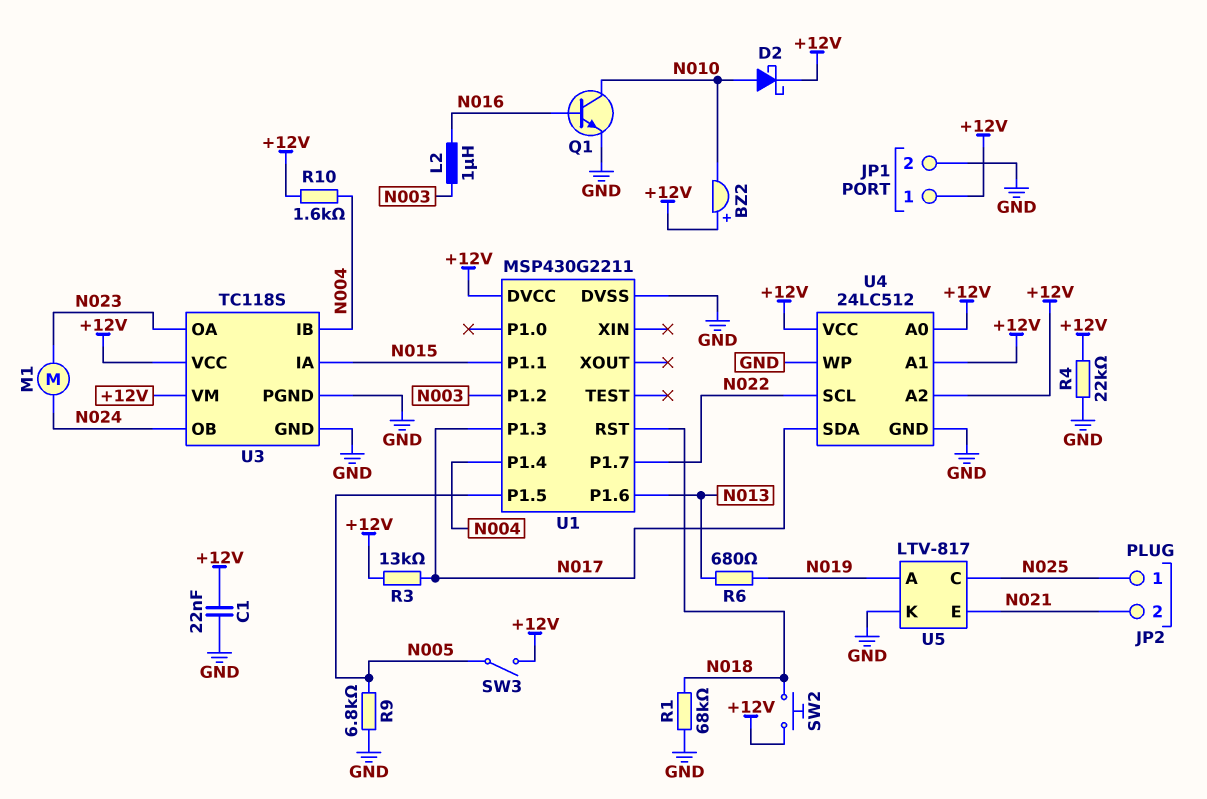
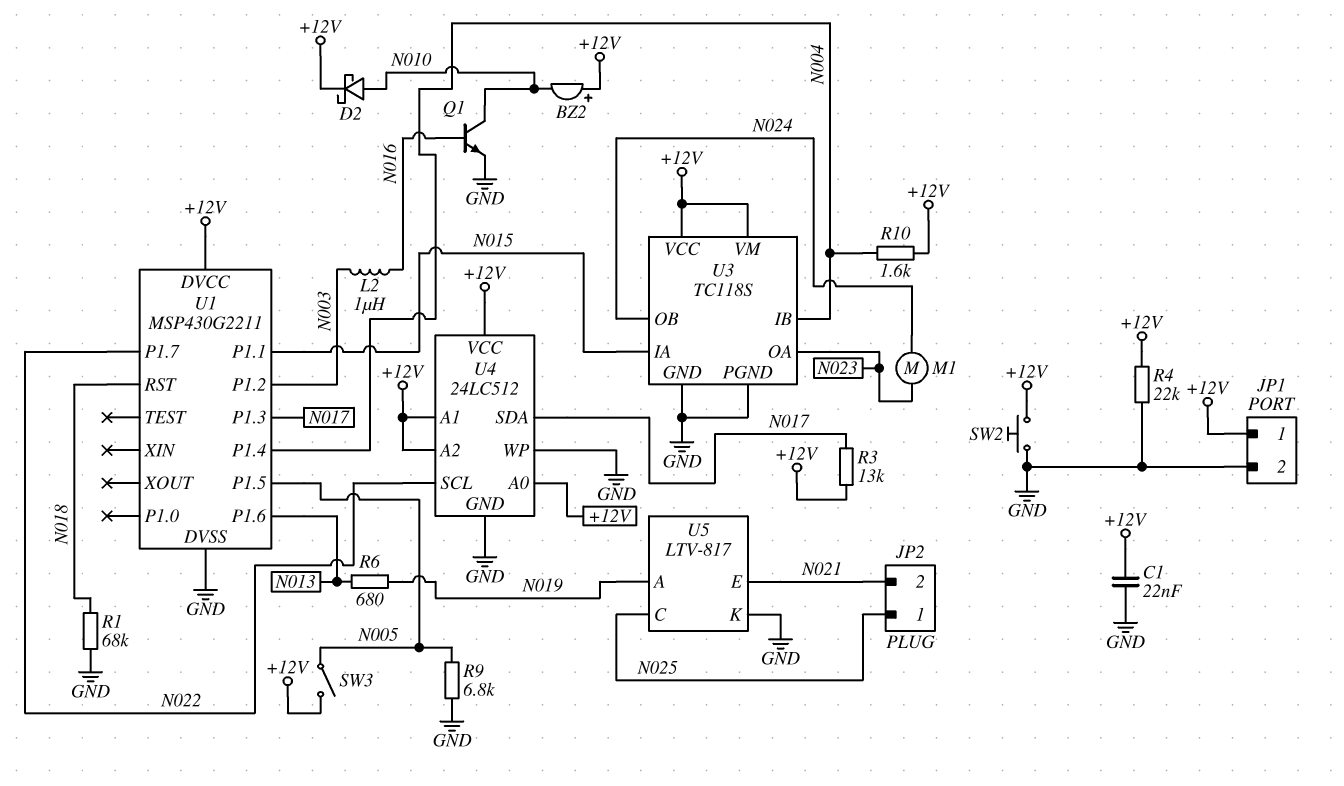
SW2: button (+12V, N018) -> button (+12V, GND)

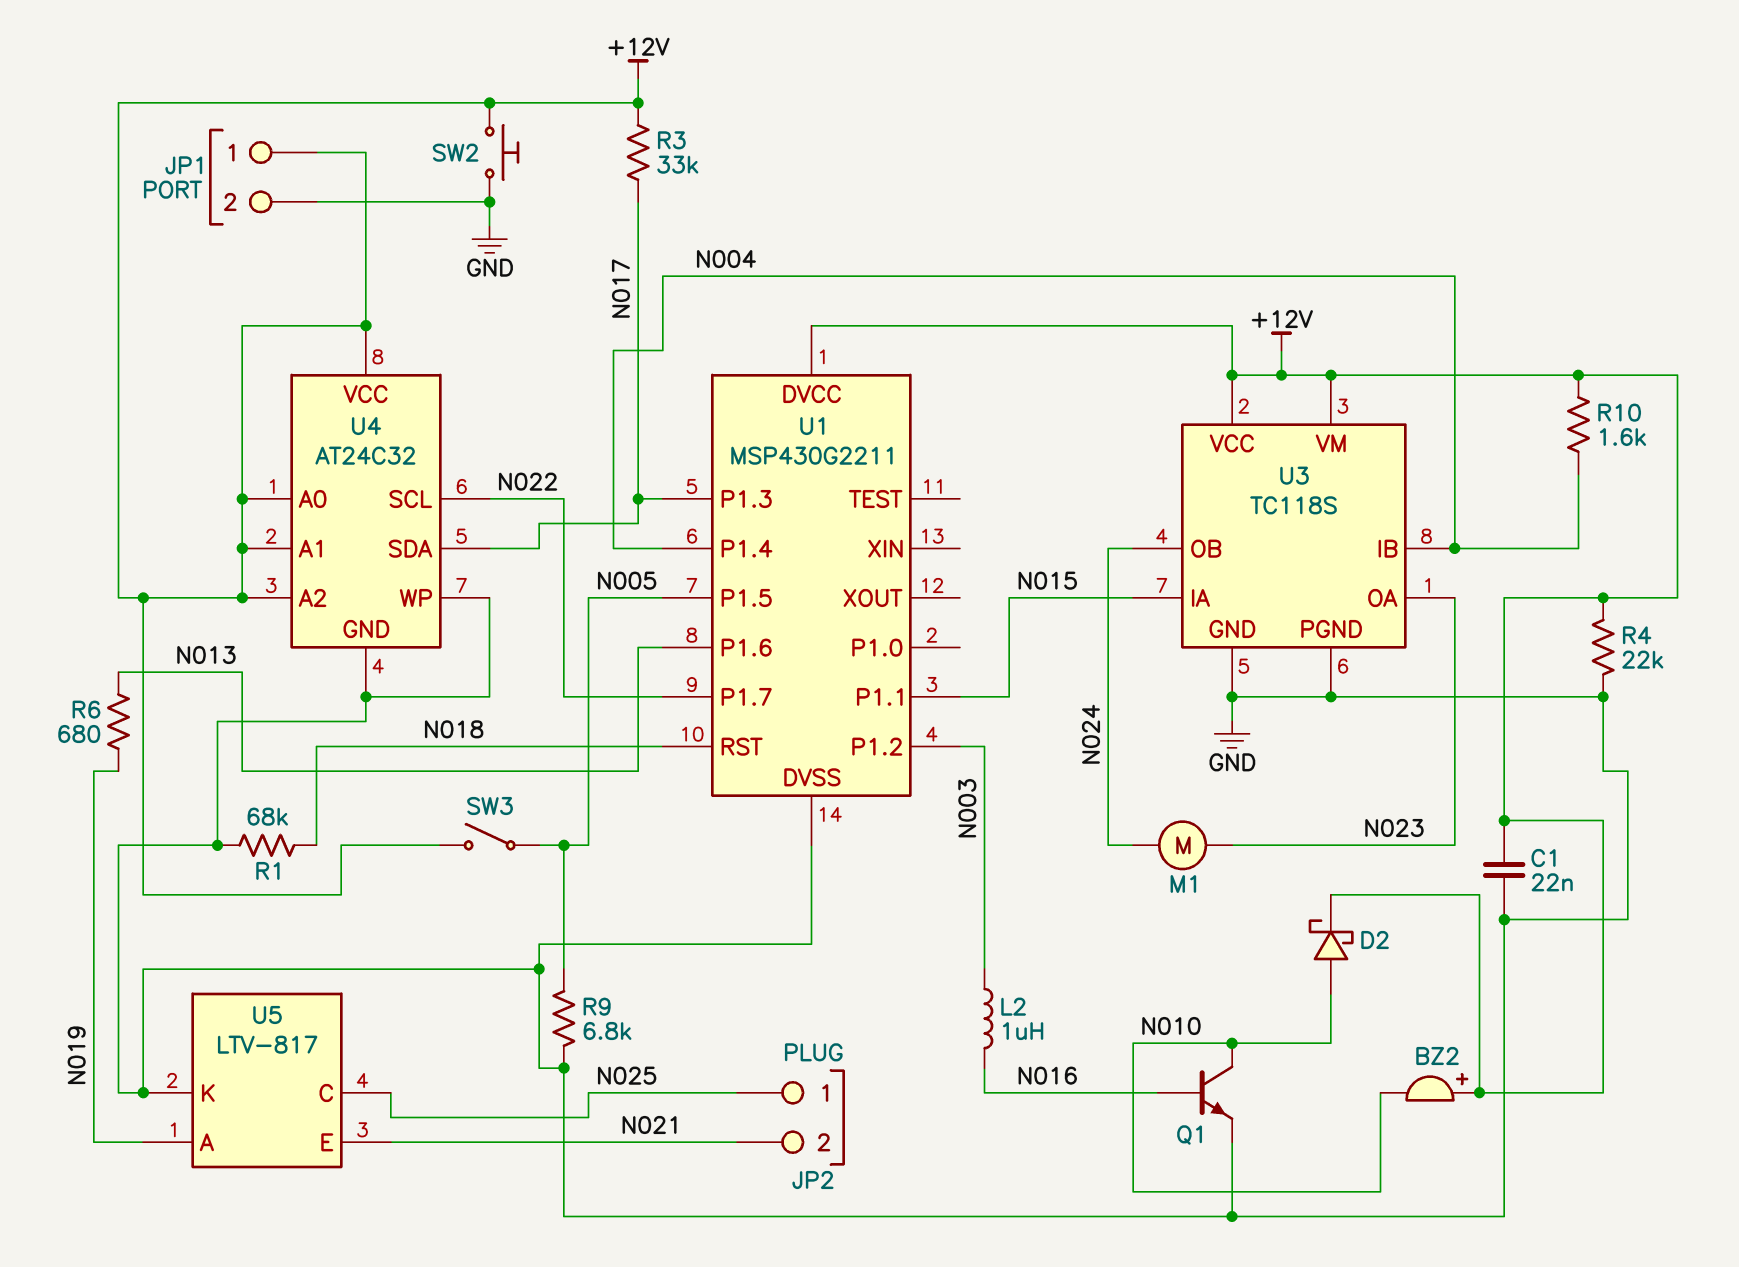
R3: 13k (+12V, N017) -> 33k (+12V, N017)
U4: 24LC512 -> AT24C32

